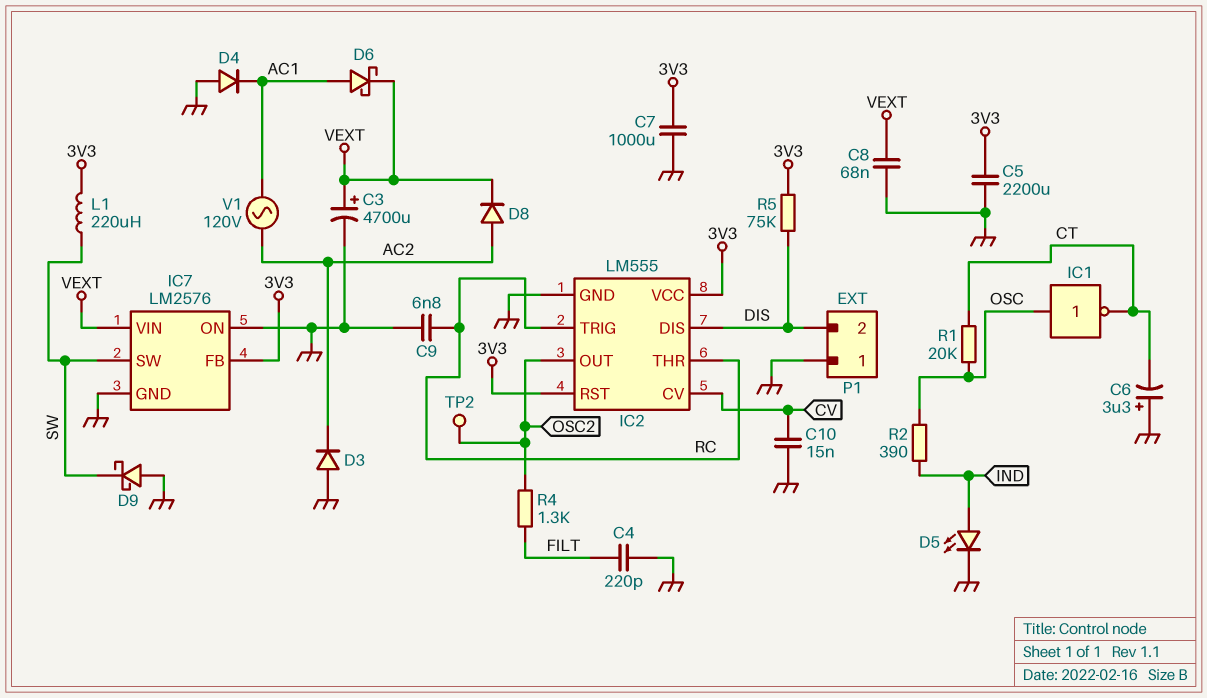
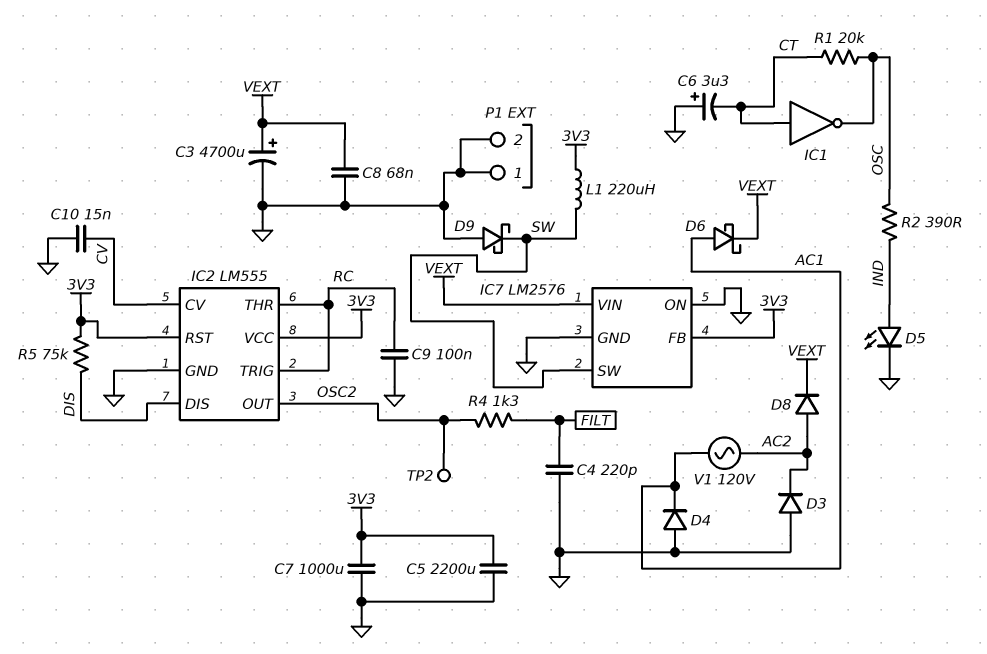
C9: 6.8nF (GND, RC) -> 100nF (GND, RC)
IC1: NOT (in OSC, out CT) -> NOT (in CT, out OSC)
P1 pin 2: DIS -> GND

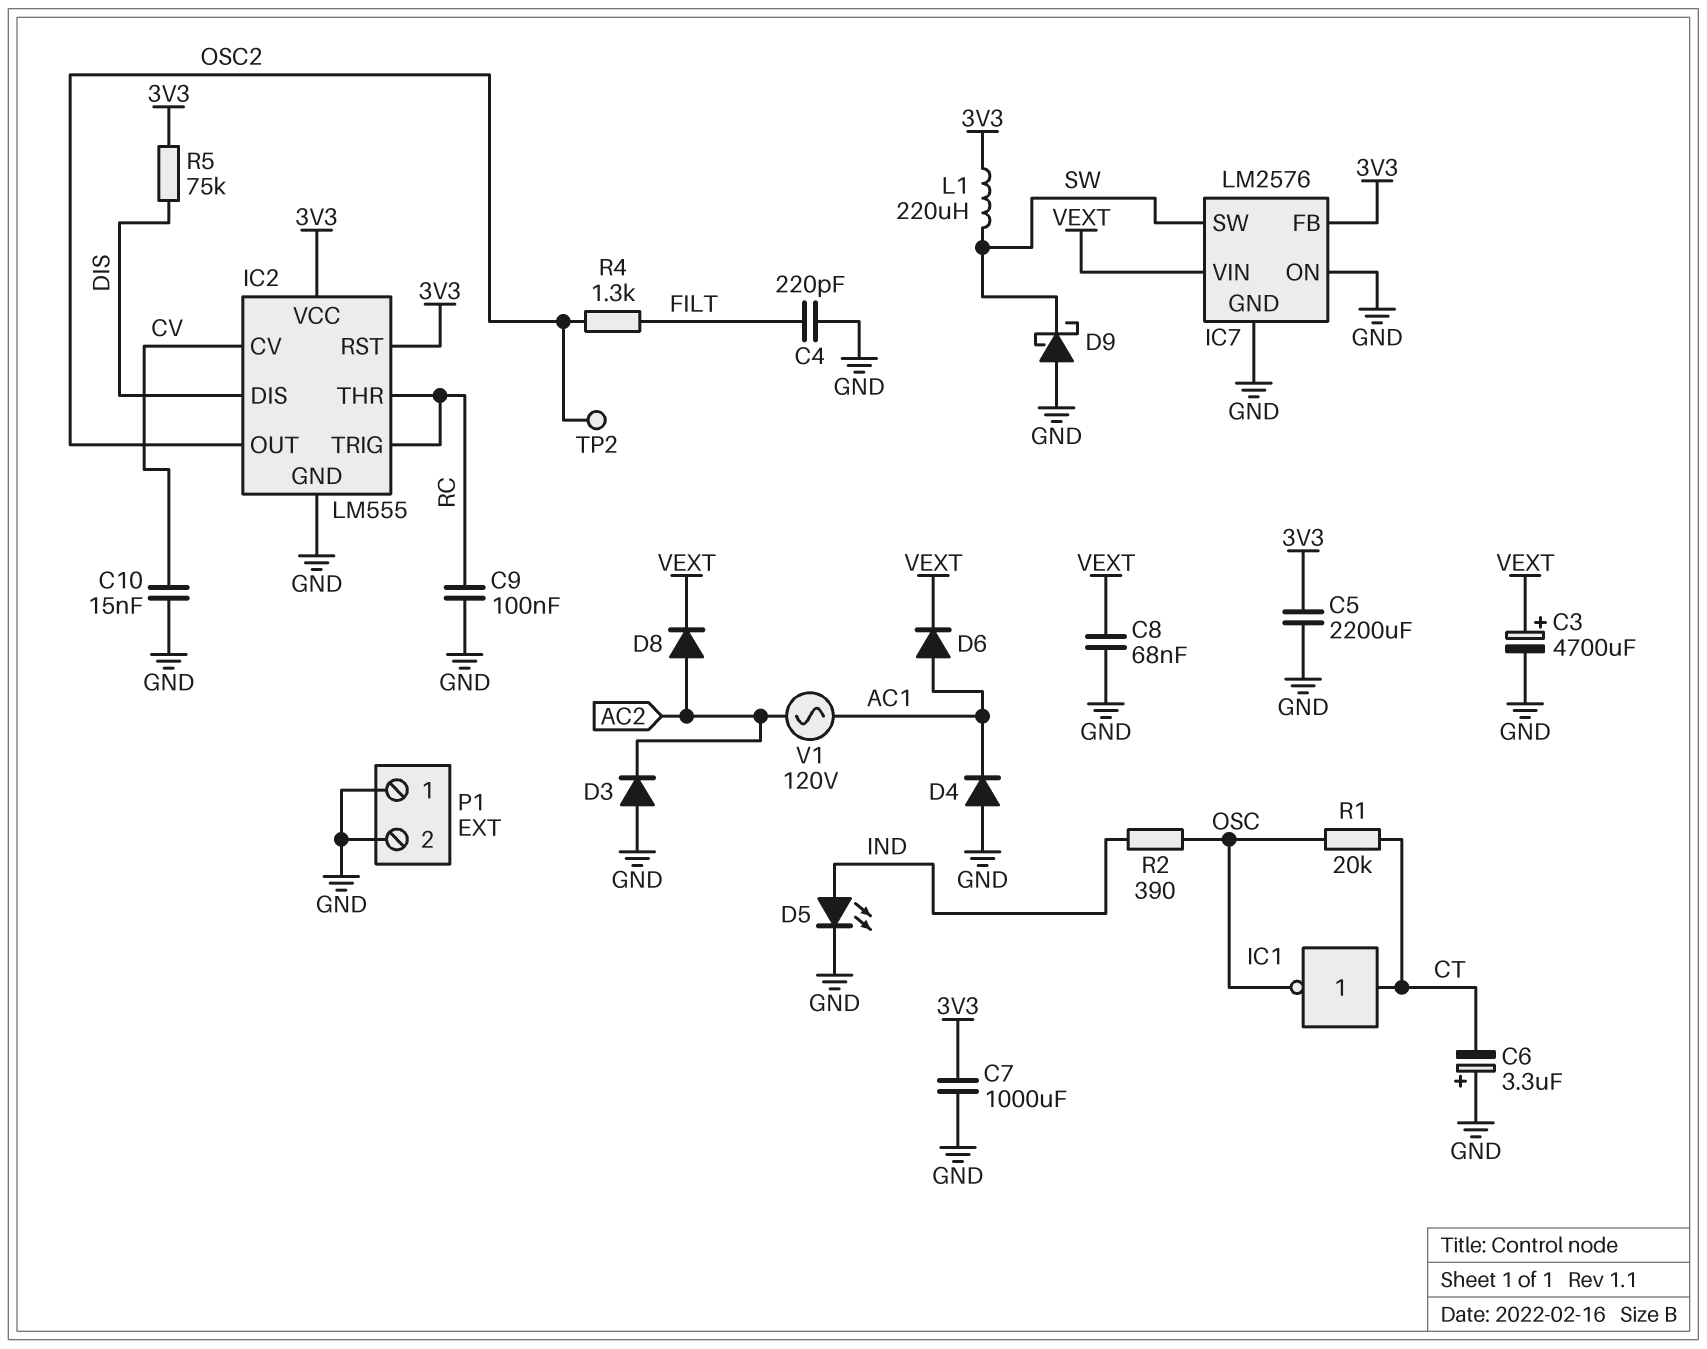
D6: schottky (A AC1, K VEXT) -> diode (A AC1, K VEXT)

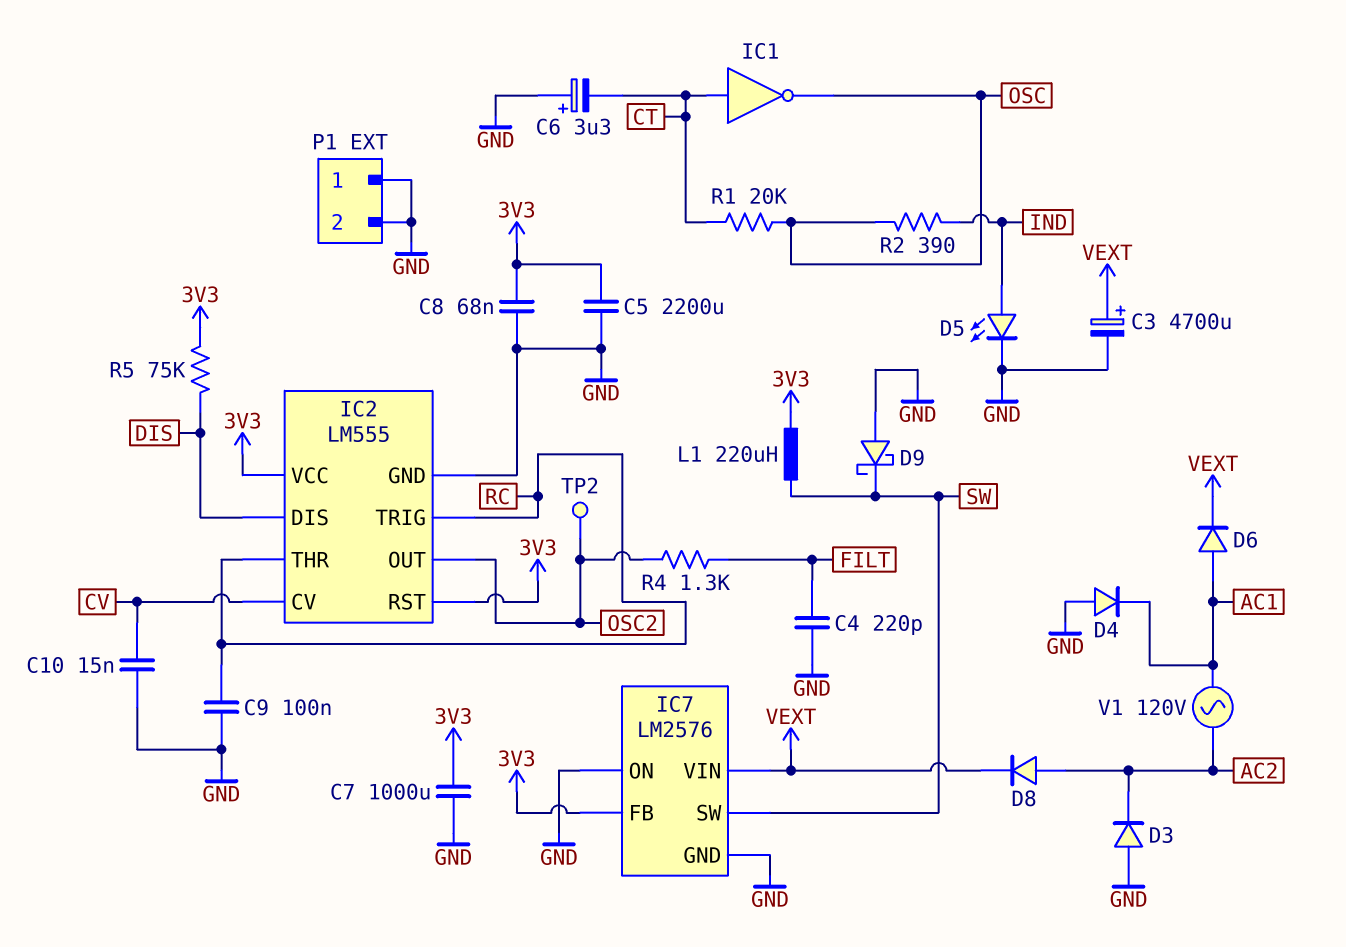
C8: 68nF (GND, VEXT) -> 68nF (3V3, GND)

